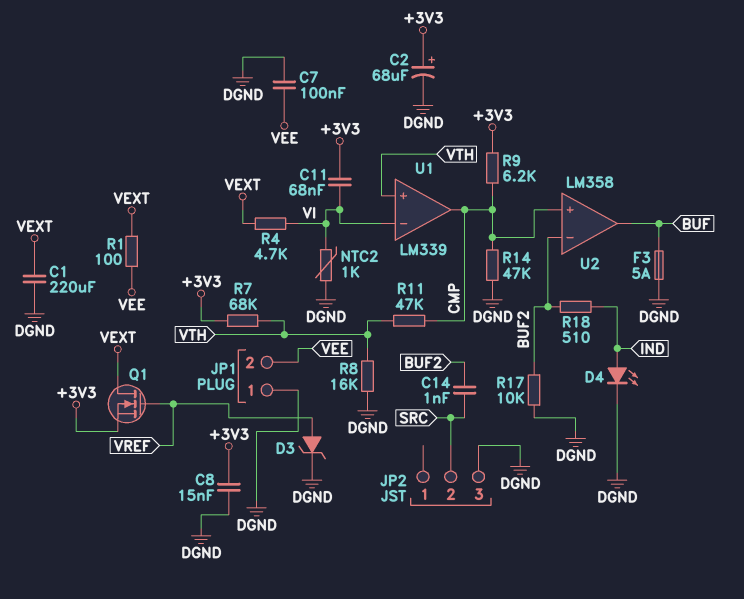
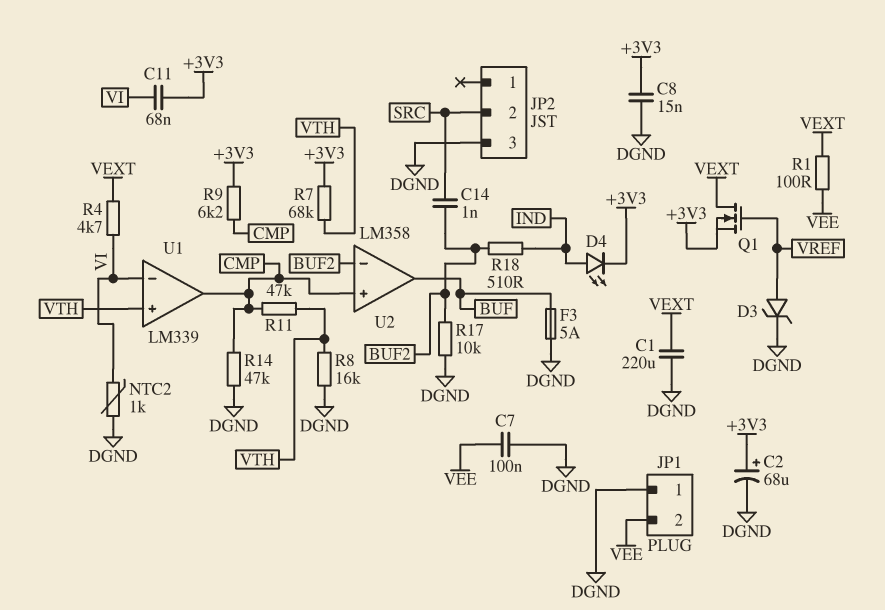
D4: LED (A IND, K DGND) -> LED (A IND, K +3V3)

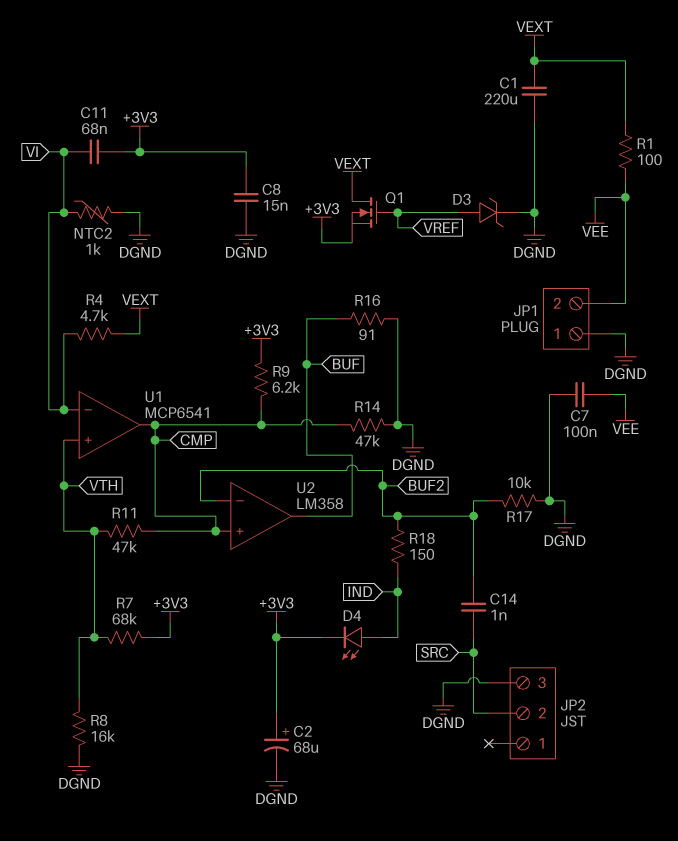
F3: 5A (BUF, DGND) -> none
R16: none -> 91 (BUF, DGND)
R18: 510 (BUF2, IND) -> 150 (BUF2, IND)
U1: LM339 -> MCP6541

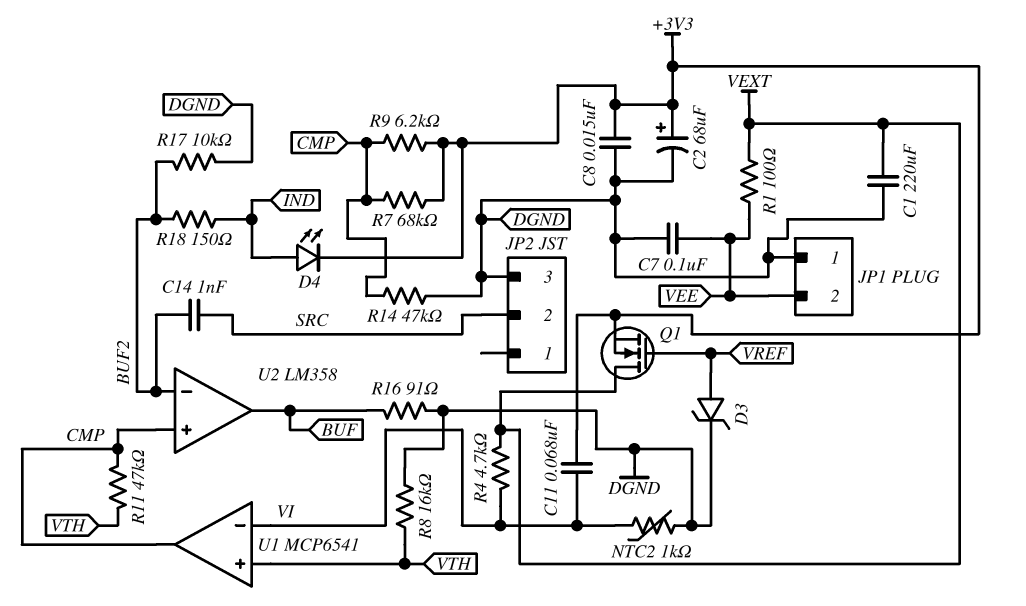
R7: 68k (+3V3, VTH) -> 68k (+3V3, CMP)

